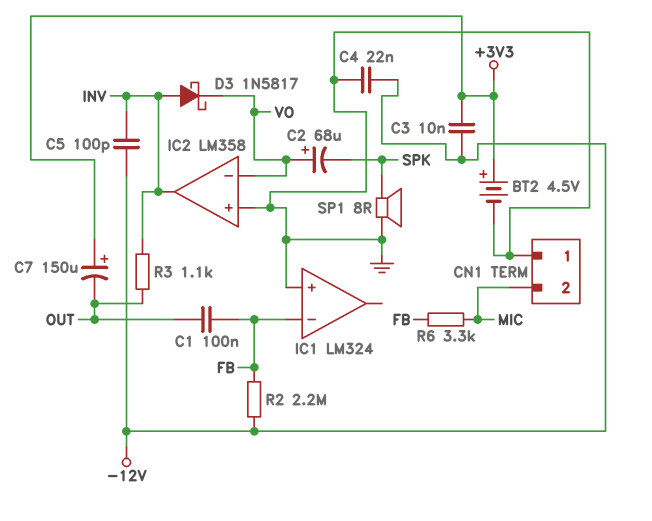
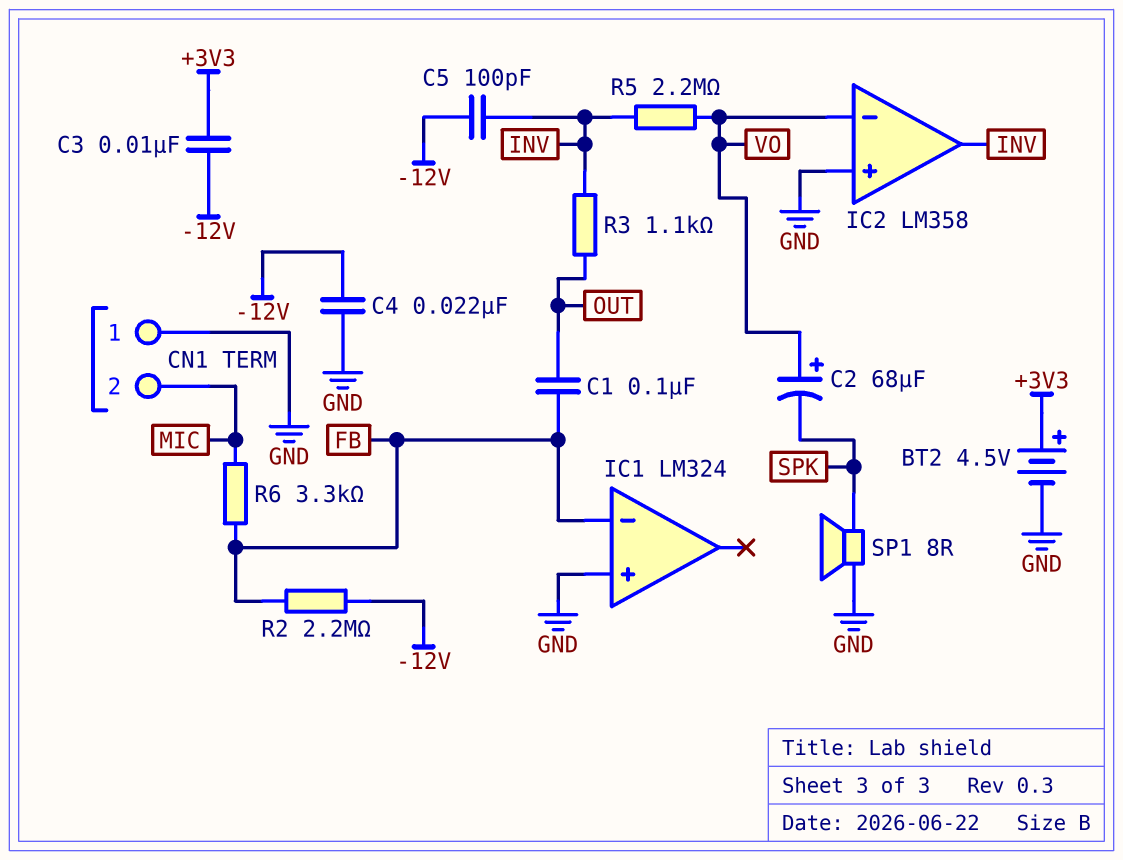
C7: 150uF (plus +3V3, minus OUT) -> none
D3: schottky 1N5817 (A INV, K VO) -> none
R5: none -> 2.2M (INV, VO)

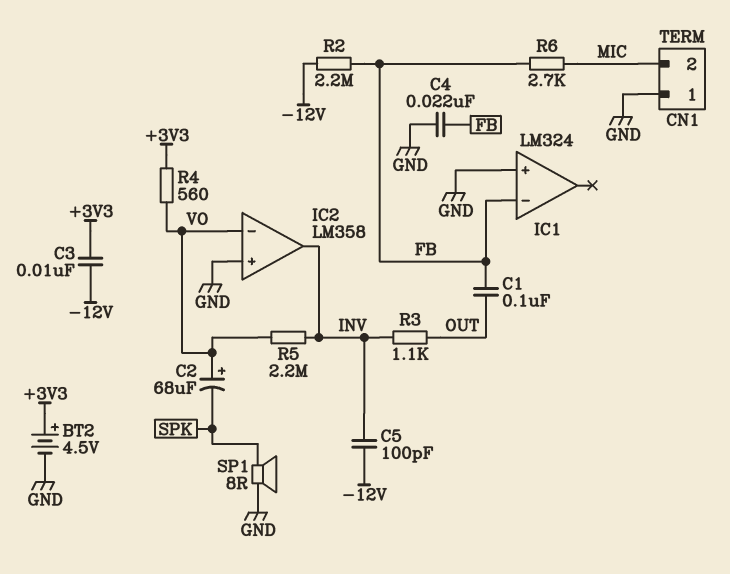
C4: 22nF (-12V, GND) -> 22nF (FB, GND)
R4: none -> 560 (+3V3, VO)
R6: 3.3k (FB, MIC) -> 2.7k (FB, MIC)

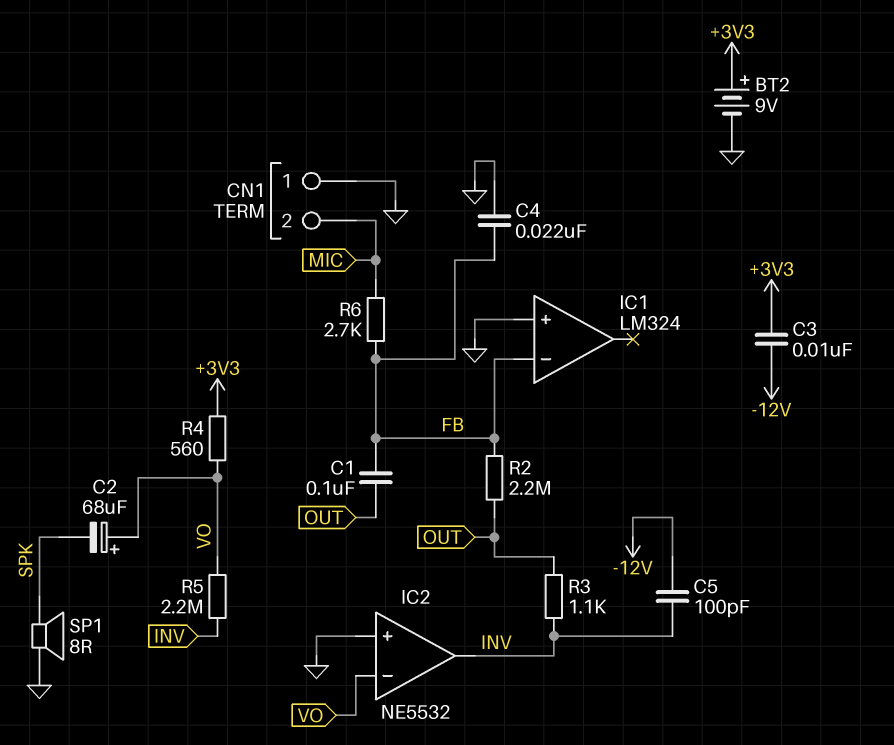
BT2: 4.5V (plus +3V3, minus GND) -> 9V (plus +3V3, minus GND)
IC2: LM358 -> NE5532
R2: 2.2M (-12V, FB) -> 2.2M (FB, OUT)

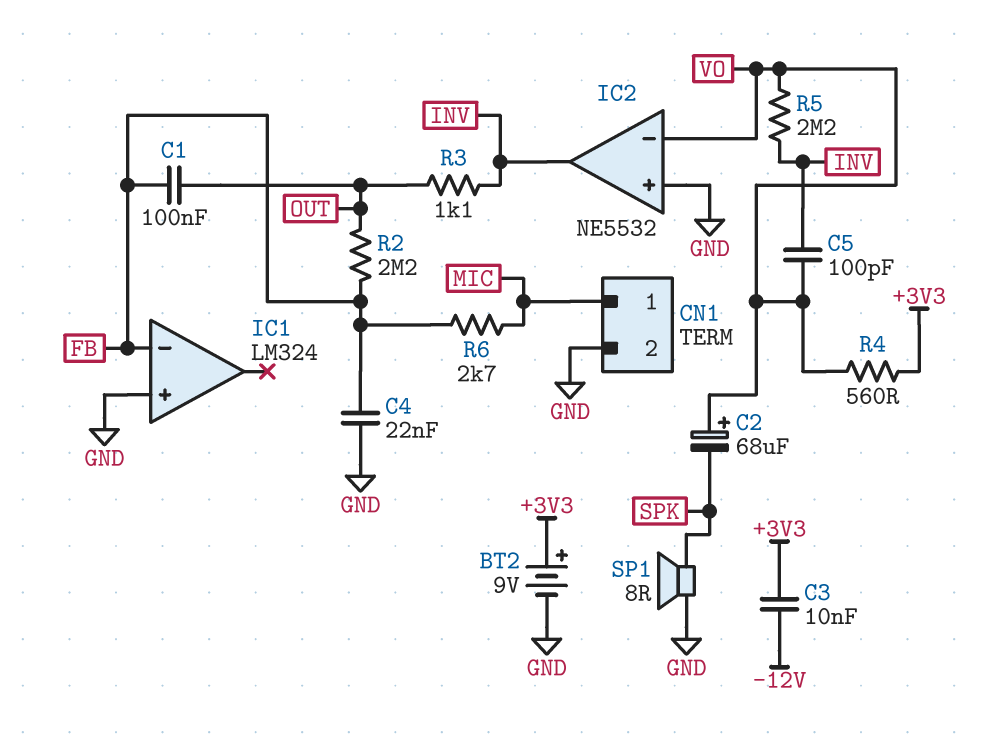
C5: 100pF (-12V, INV) -> 100pF (INV, VO)
CN1 pin 1: GND -> MIC
CN1 pin 2: MIC -> GND

